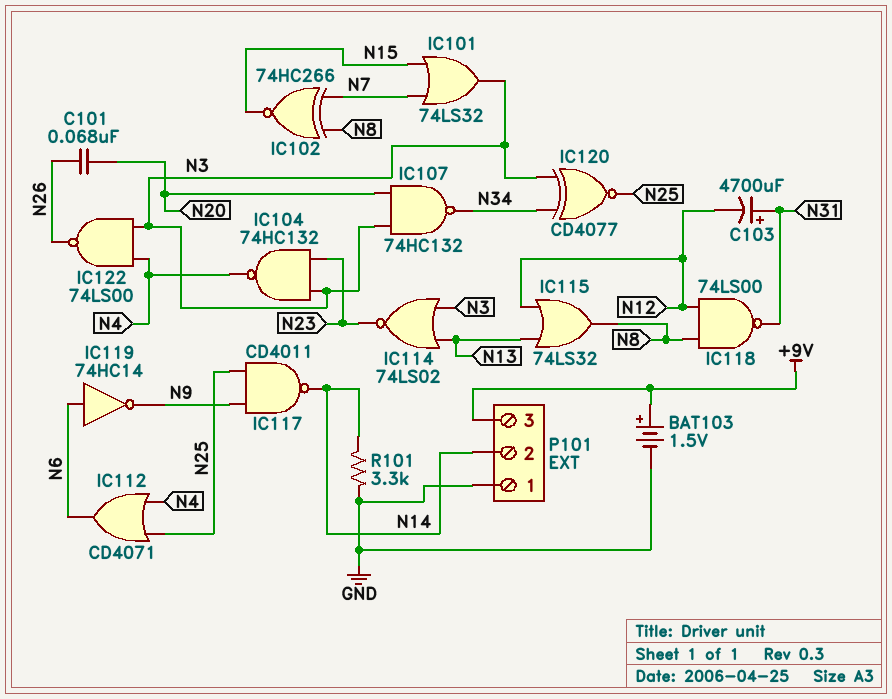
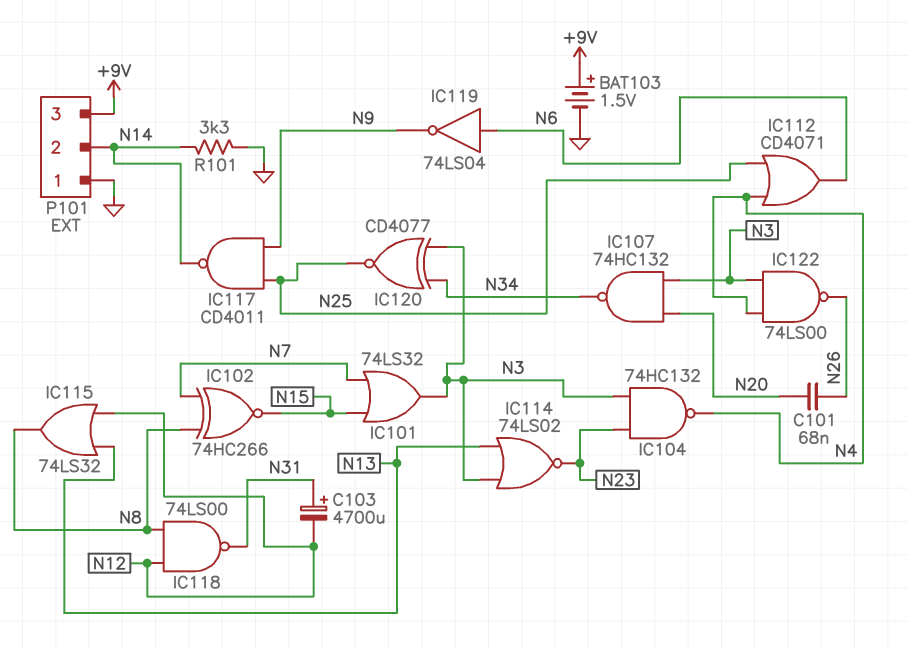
IC119: NOT 74HC14 (in N6, out N9) -> NOT 74LS04 (in N6, out N9)

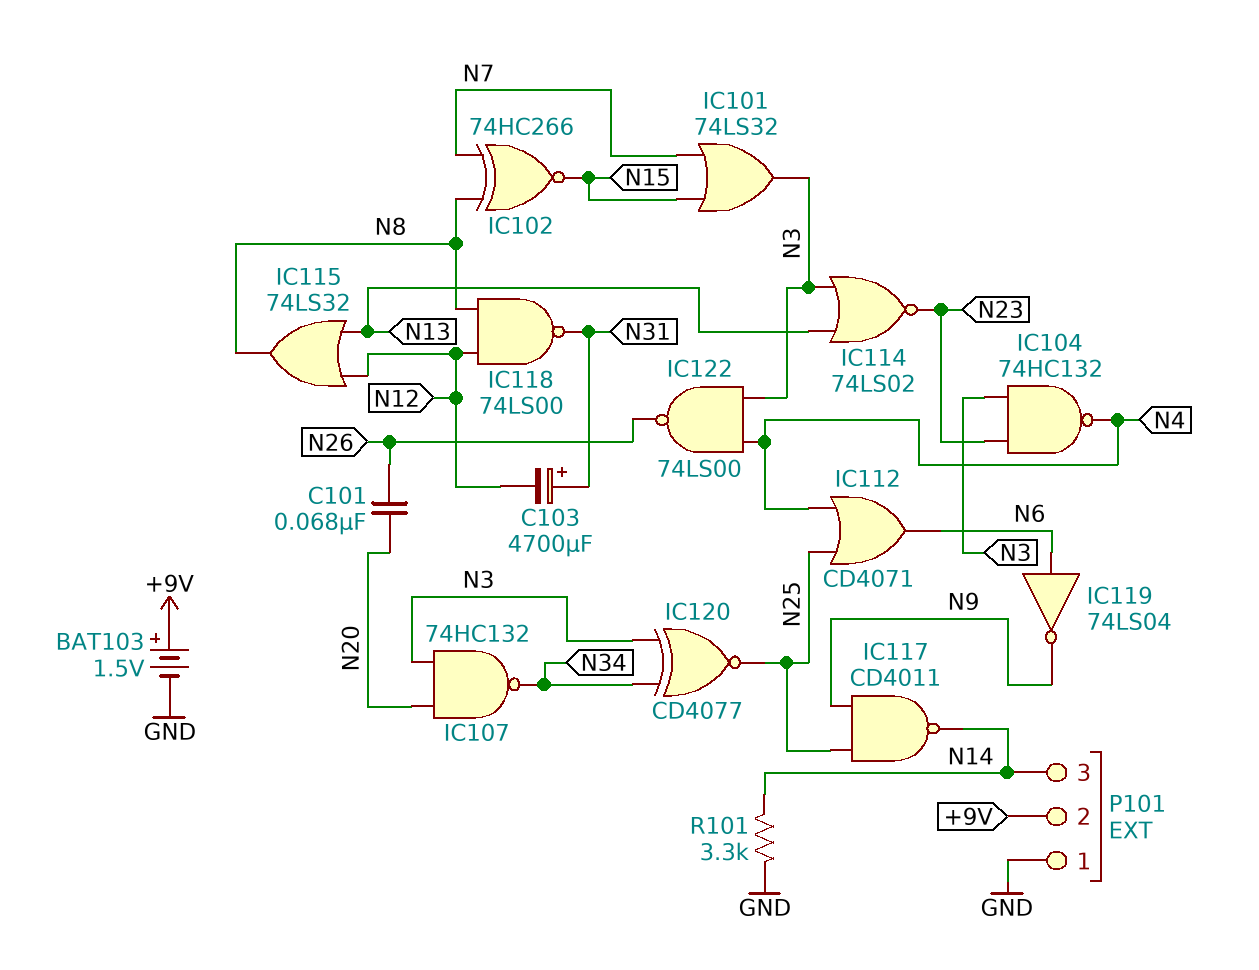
P101 pin 2: N14 -> +9V
P101 pin 3: +9V -> N14

